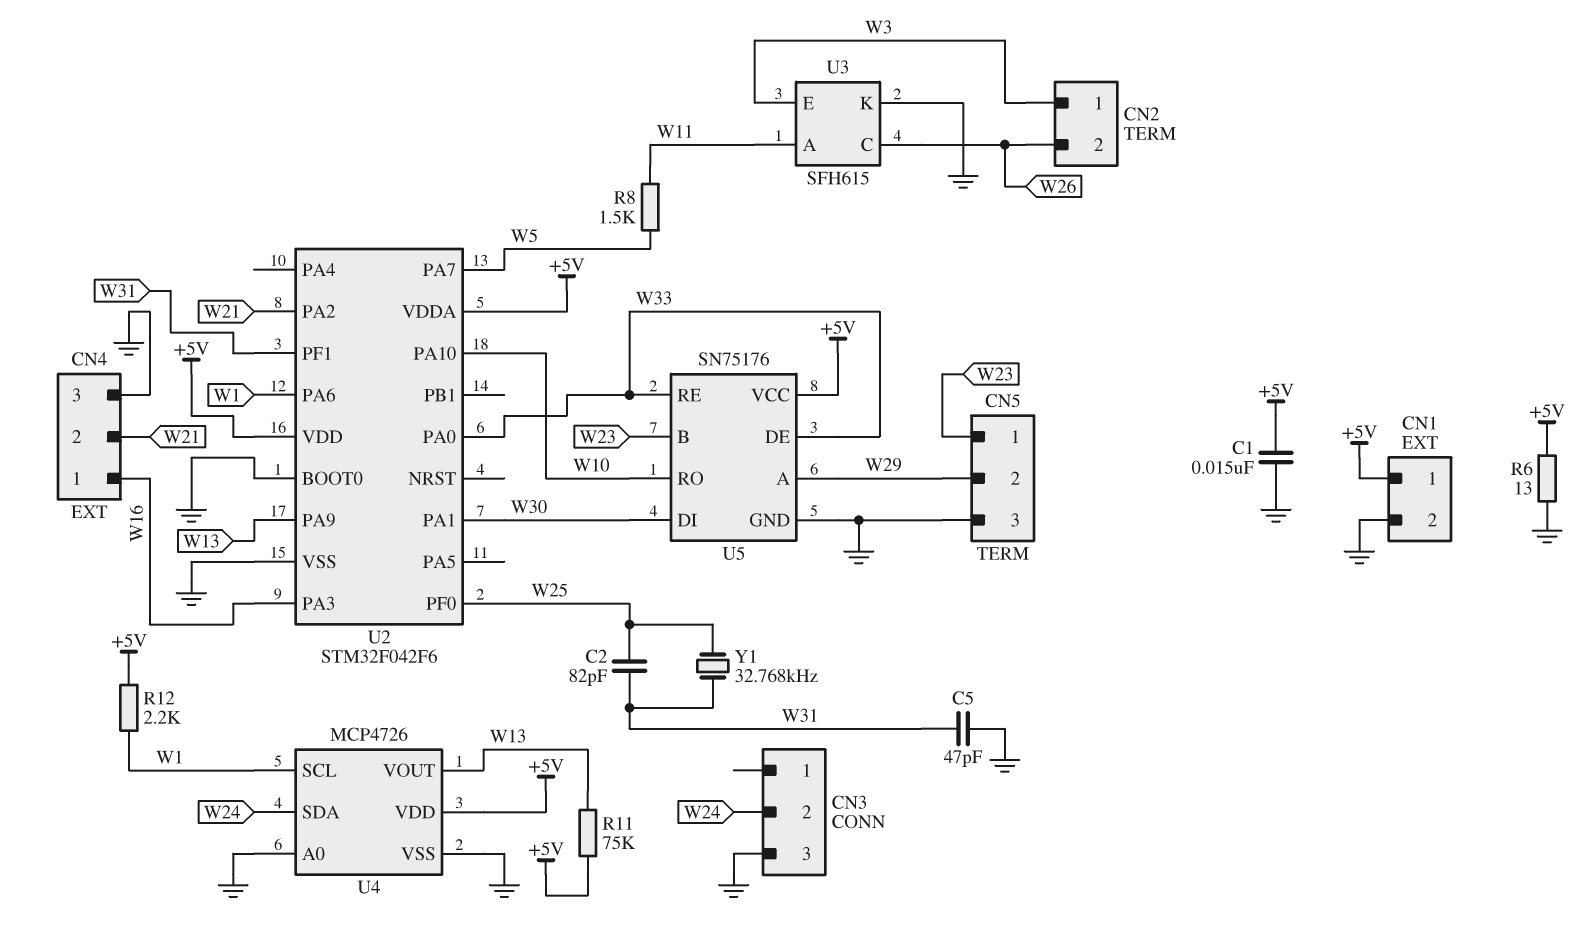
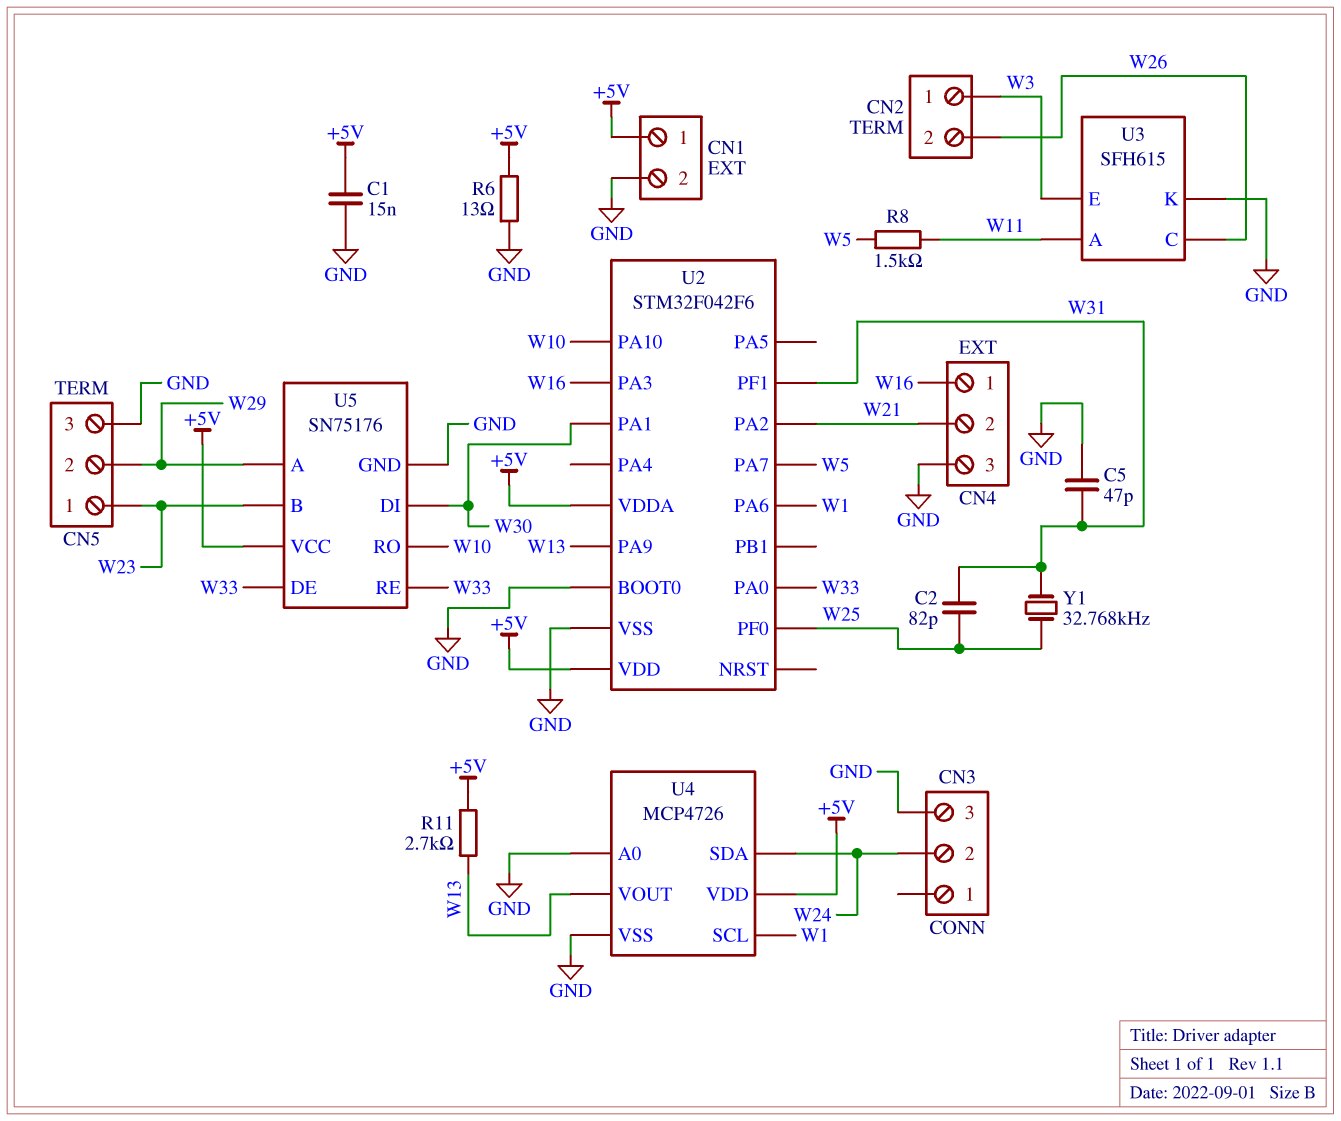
R11: 75k (+5V, W13) -> 2.7k (+5V, W13)
R12: 2.2k (+5V, W1) -> none

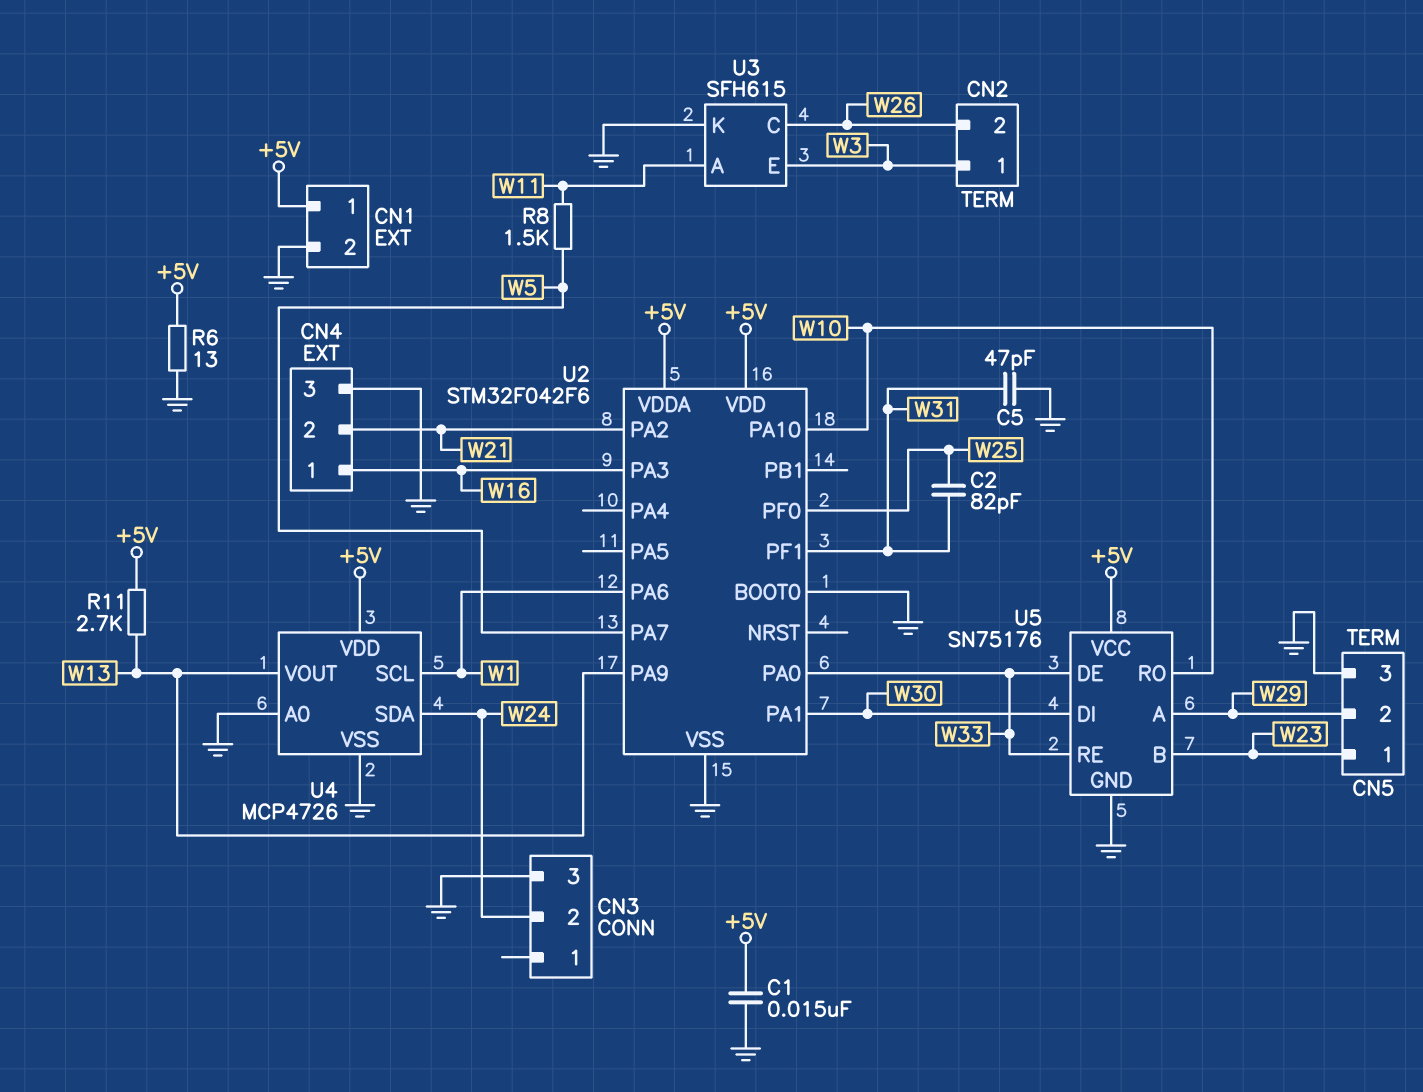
Y1: 32.768kHz (W25, W31) -> none

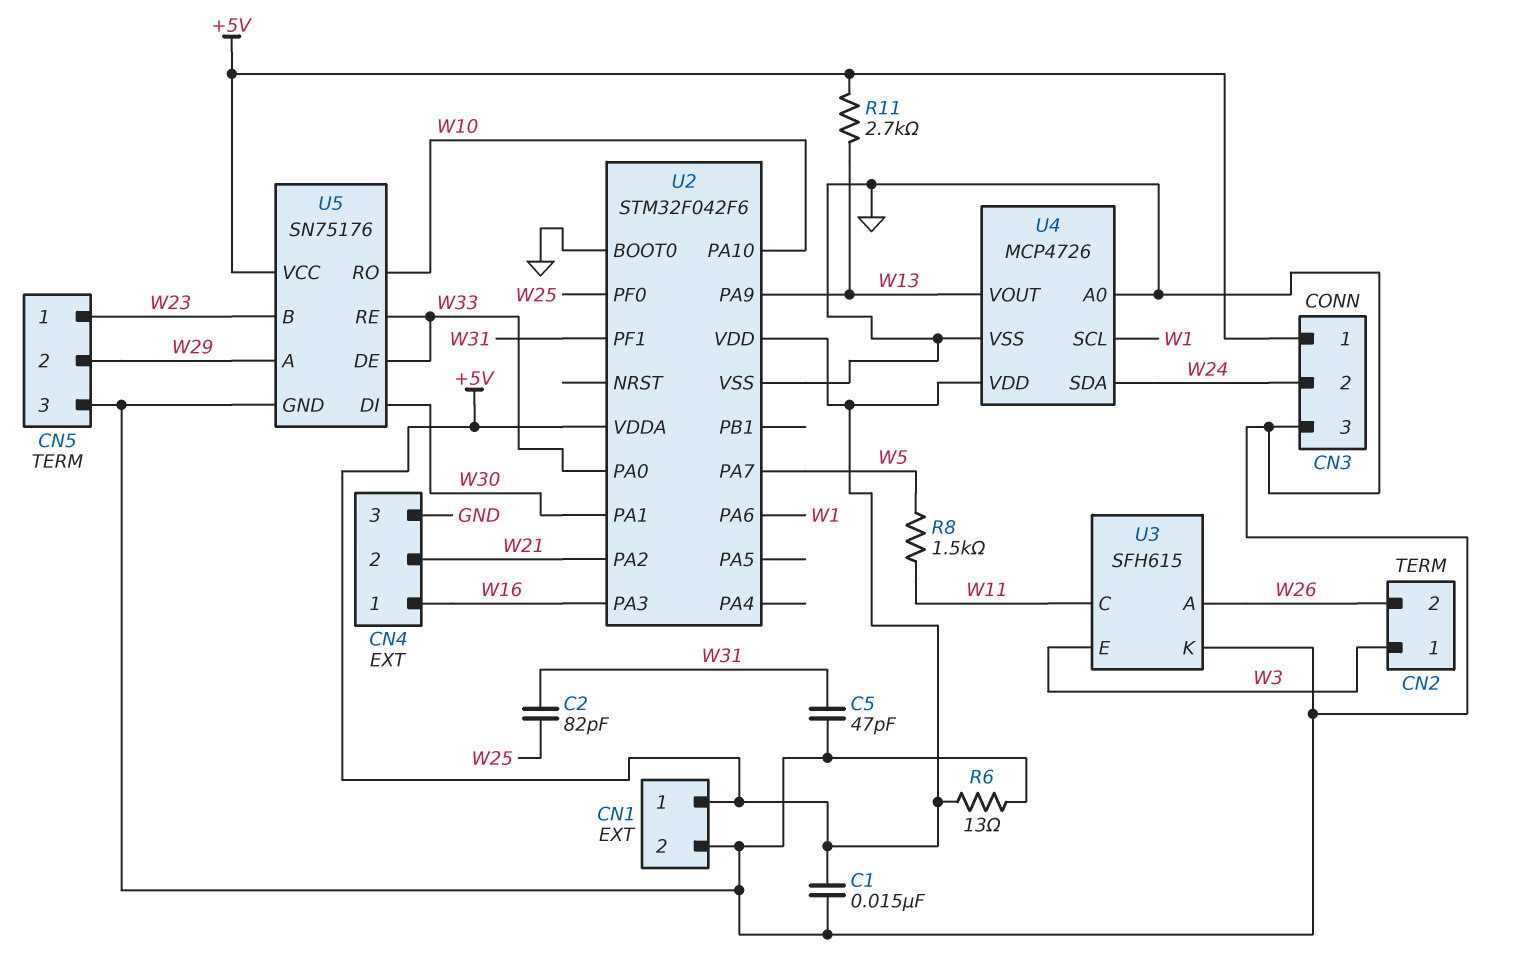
CN3 pin 1: none -> +5V
U3 pin A: W11 -> W26
U3 pin C: W26 -> W11

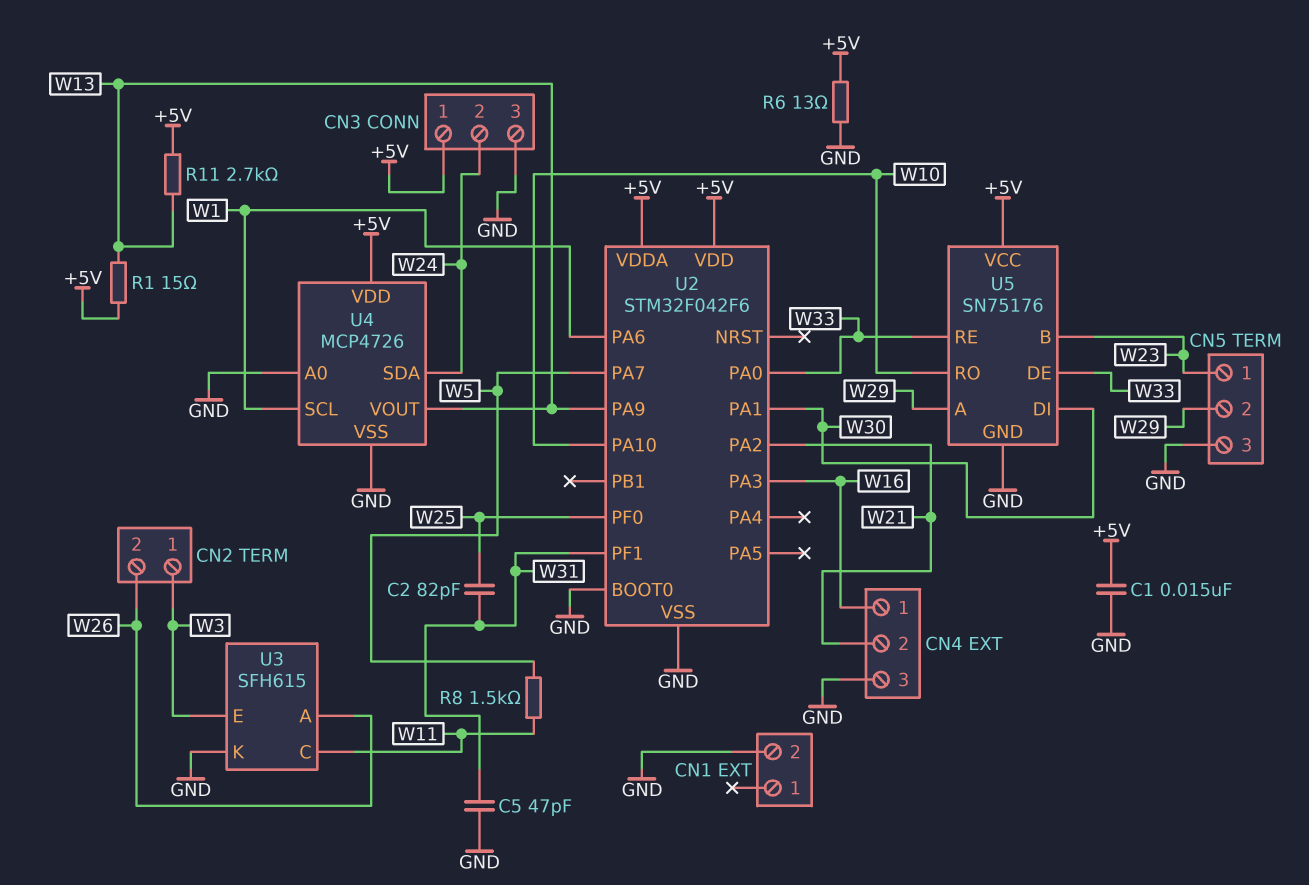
CN1 pin 1: +5V -> none
R1: none -> 15 (+5V, W13)

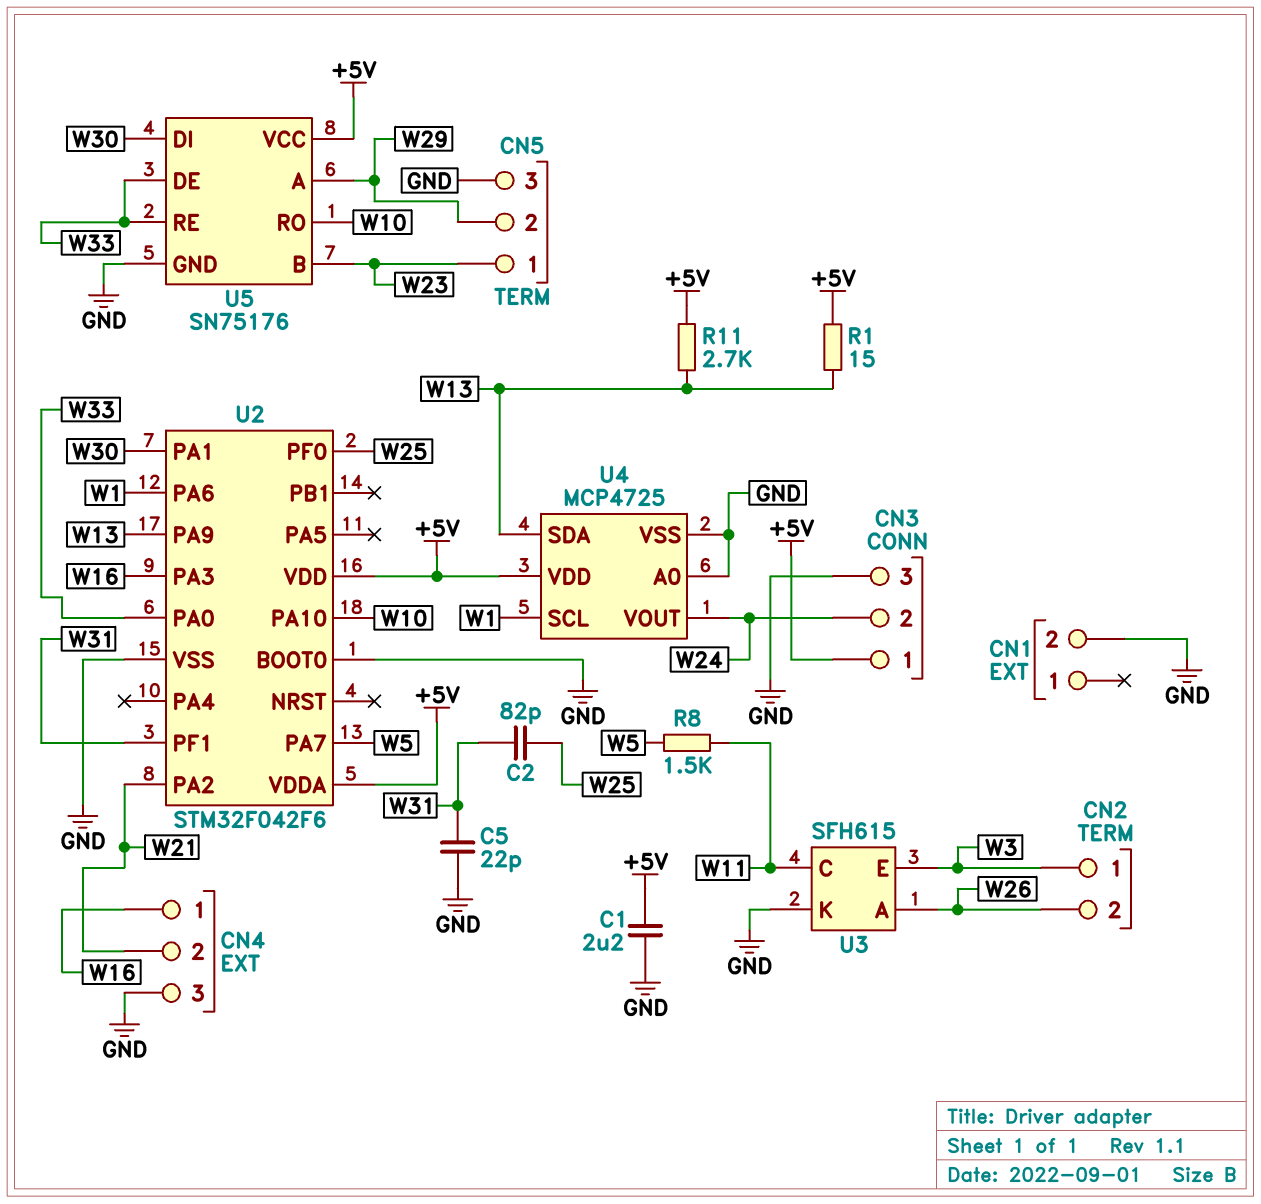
C1: 15nF (+5V, GND) -> 2.2uF (+5V, GND)
C5: 47pF (GND, W31) -> 22pF (GND, W31)
R6: 13 (+5V, GND) -> none
U4: MCP4726 -> MCP4725
U4 pin SDA: W24 -> W13
U4 pin VOUT: W13 -> W24

